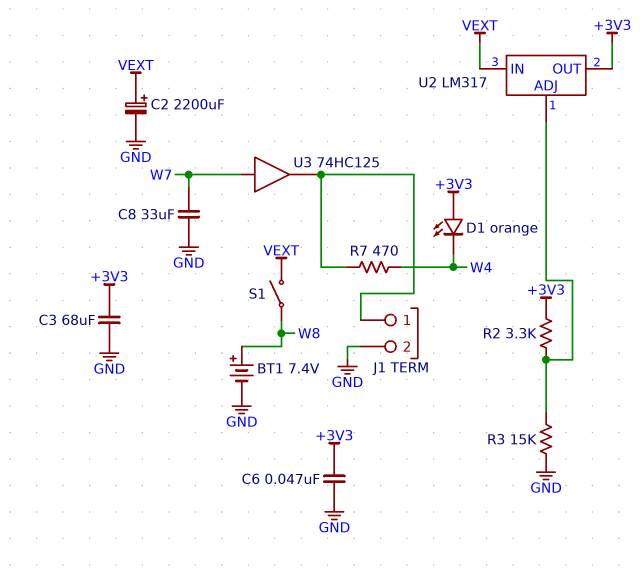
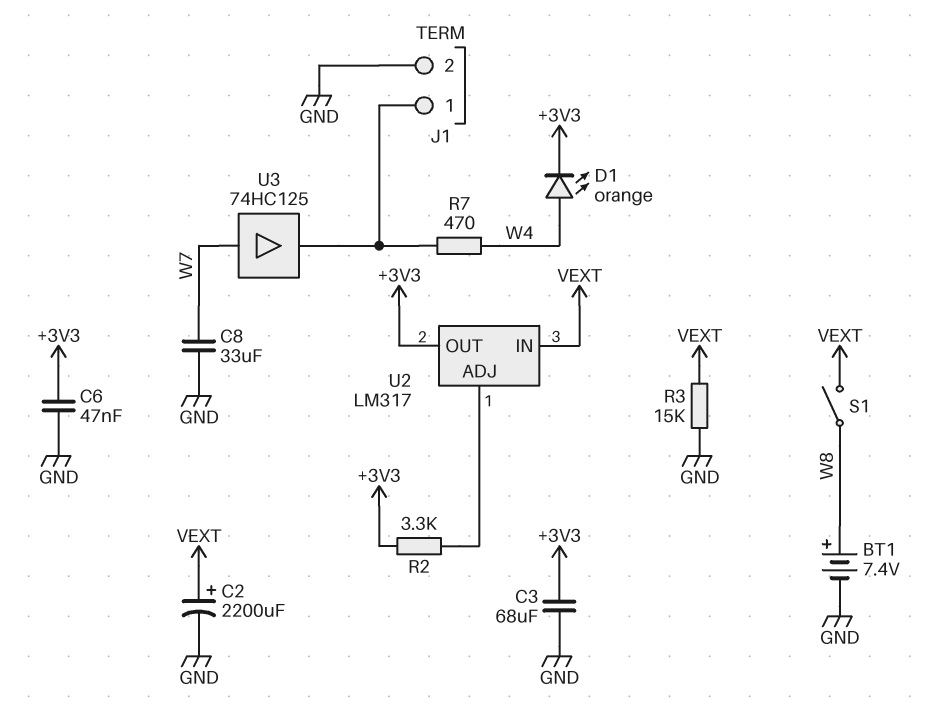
D1: LED orange (A +3V3, K W4) -> LED orange (A W4, K +3V3)
R3: 15k (GND, U2/ADJ) -> 15k (GND, VEXT)

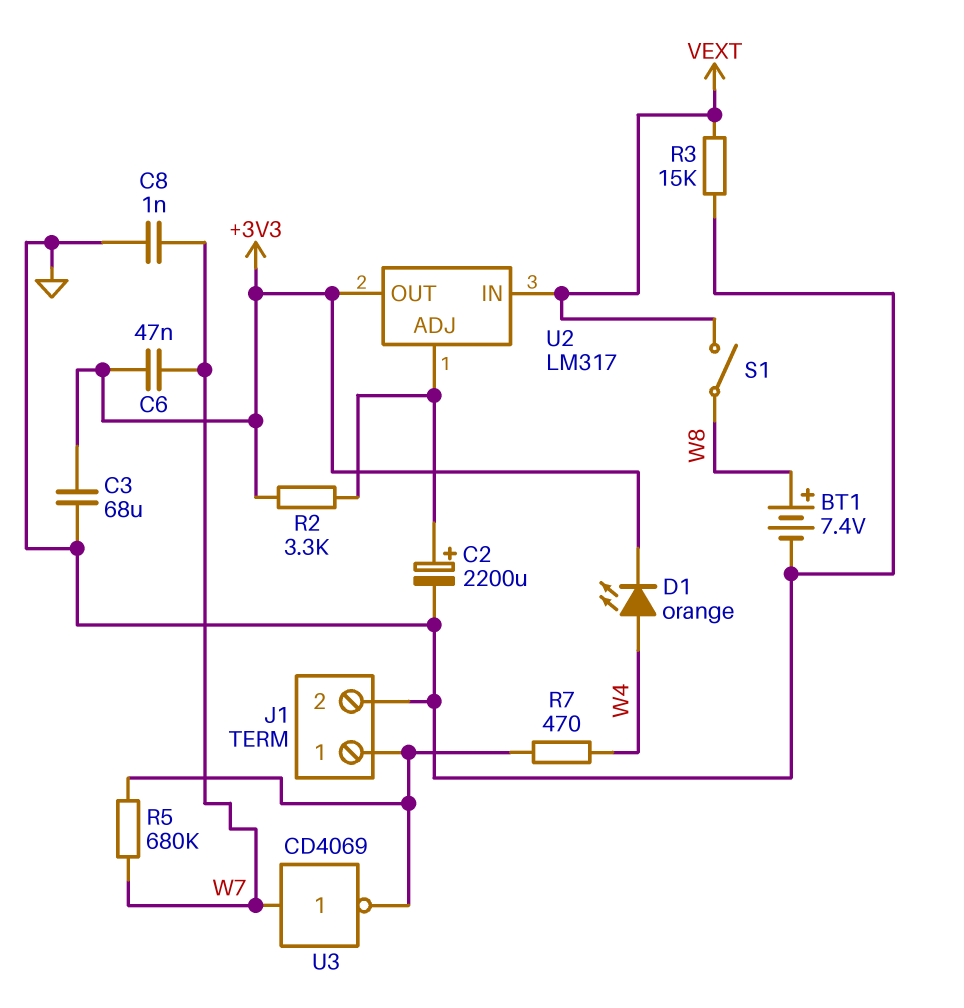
C2: 2200uF (plus VEXT, minus GND) -> 2200uF (plus U2/ADJ, minus GND)
C6: 47nF (+3V3, GND) -> 47nF (+3V3, W7)
C8: 33uF (GND, W7) -> 1nF (GND, W7)
R5: none -> 680k (J1/1, W7)
U3: buffer 74HC125 (in W7, out J1/1) -> NOT CD4069 (in W7, out J1/1)

